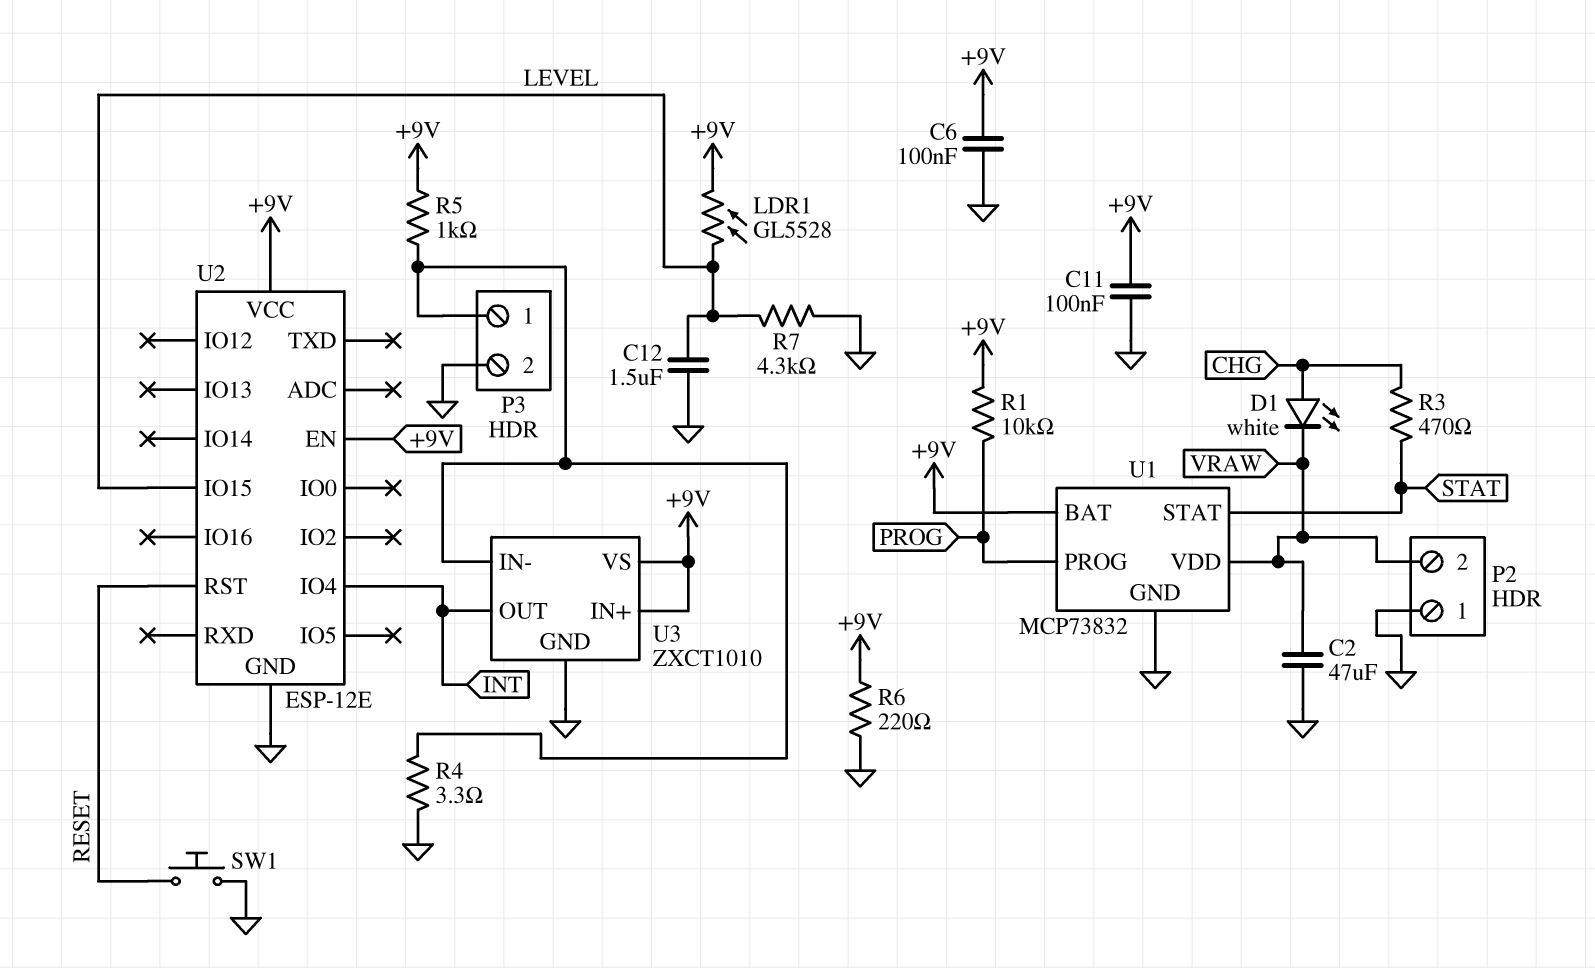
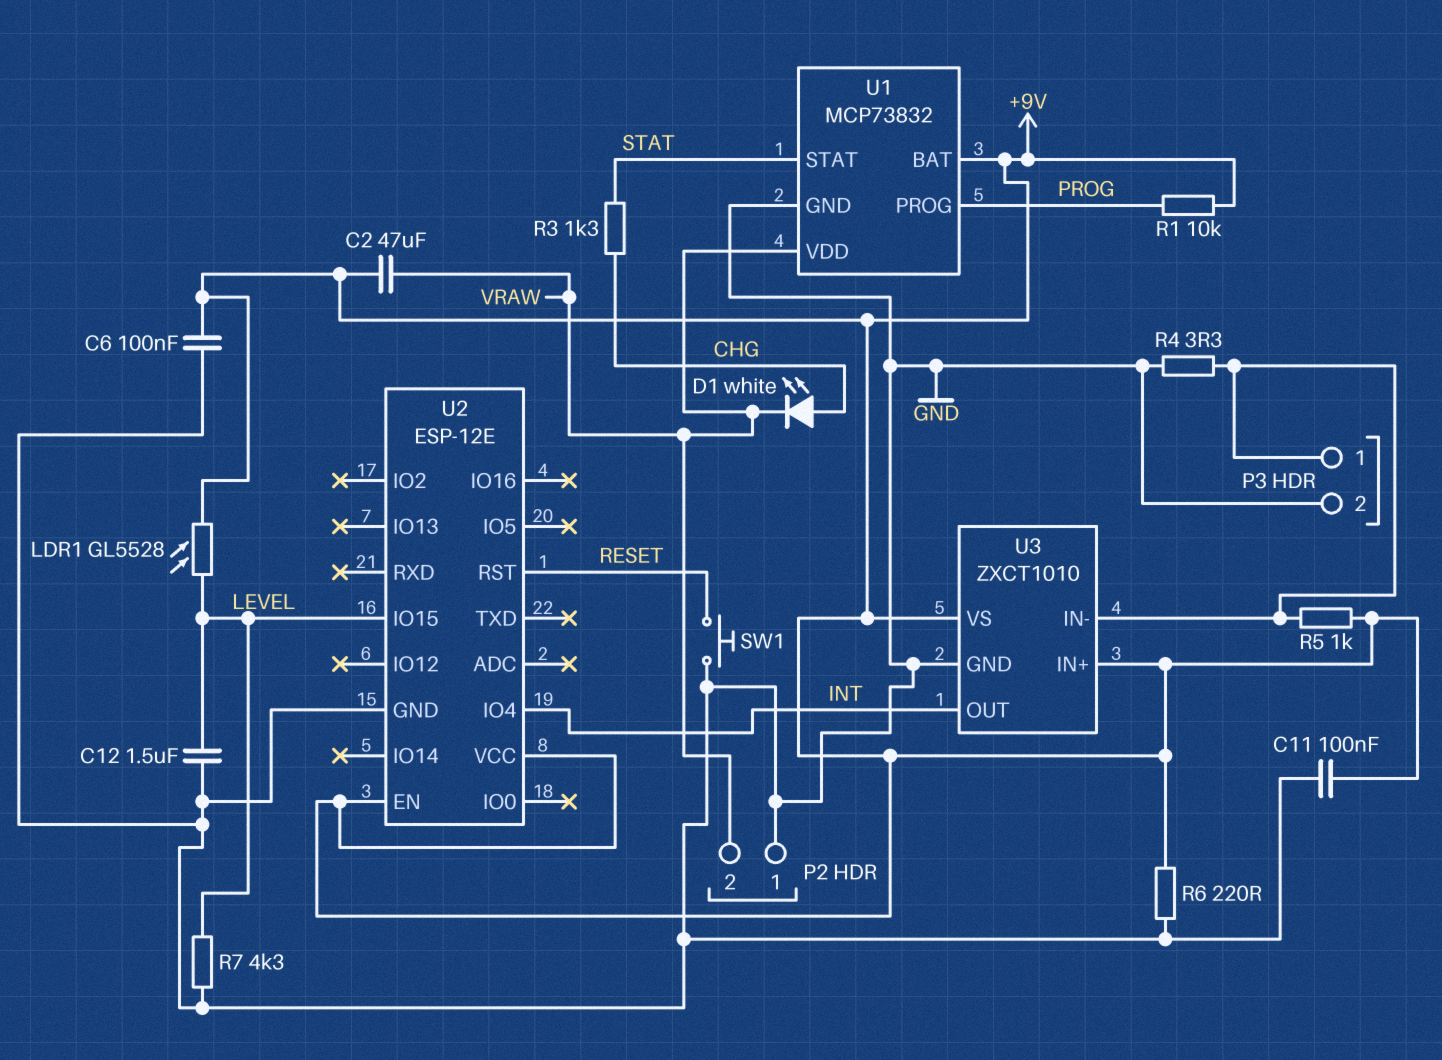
C2: 47uF (GND, VRAW) -> 47uF (+9V, VRAW)
R3: 470 (CHG, STAT) -> 1.3k (CHG, STAT)

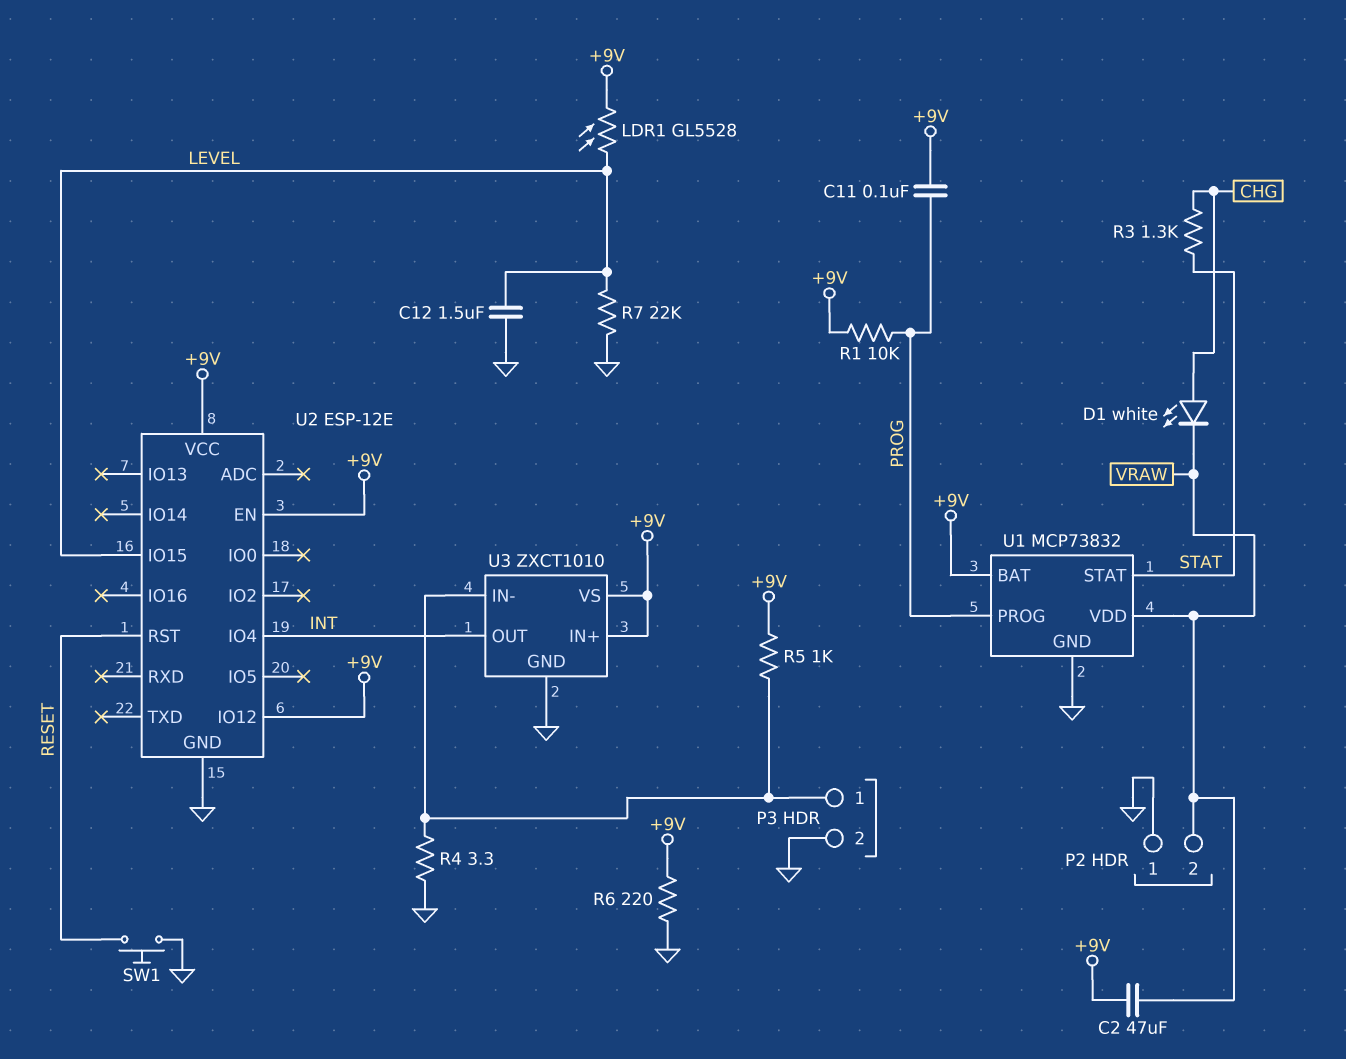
C6: 100nF (+9V, GND) -> none
C11: 100nF (+9V, GND) -> 100nF (+9V, PROG)
R7: 4.3k (GND, LEVEL) -> 22k (GND, LEVEL)
U2 pin IO12: none -> +9V

